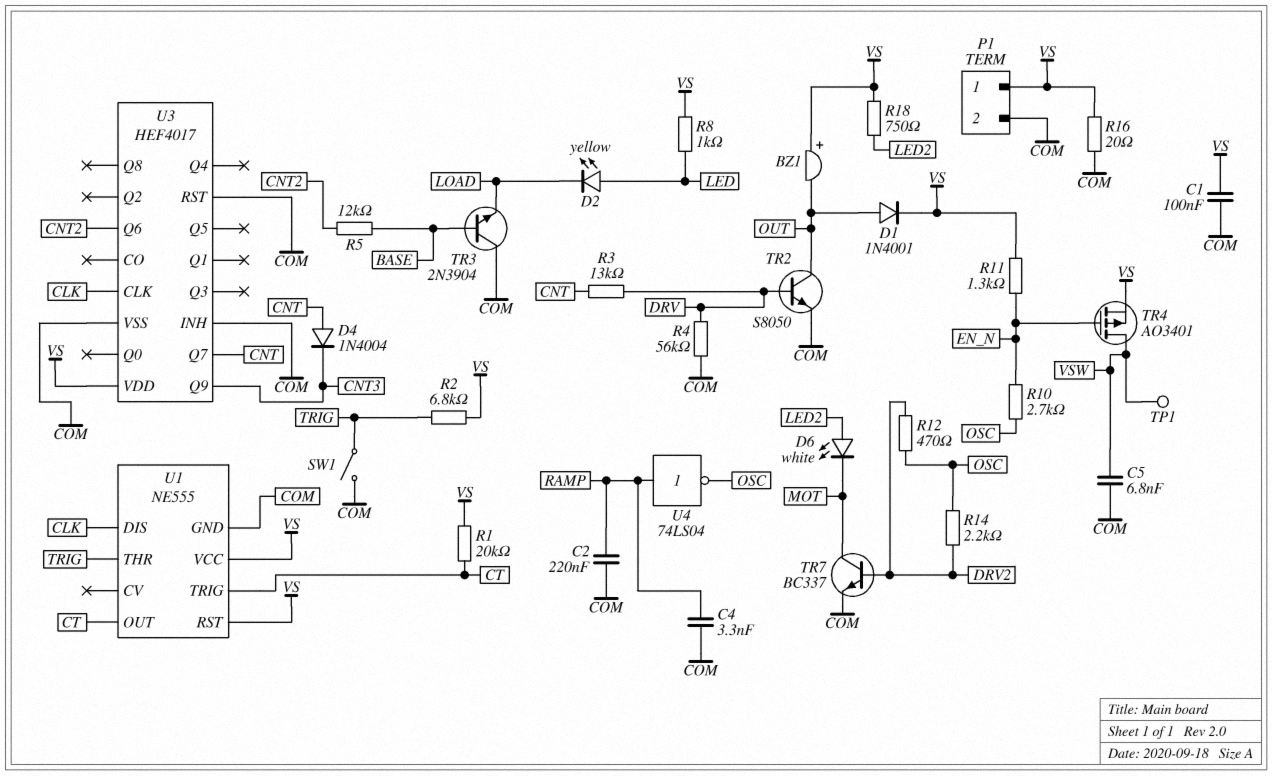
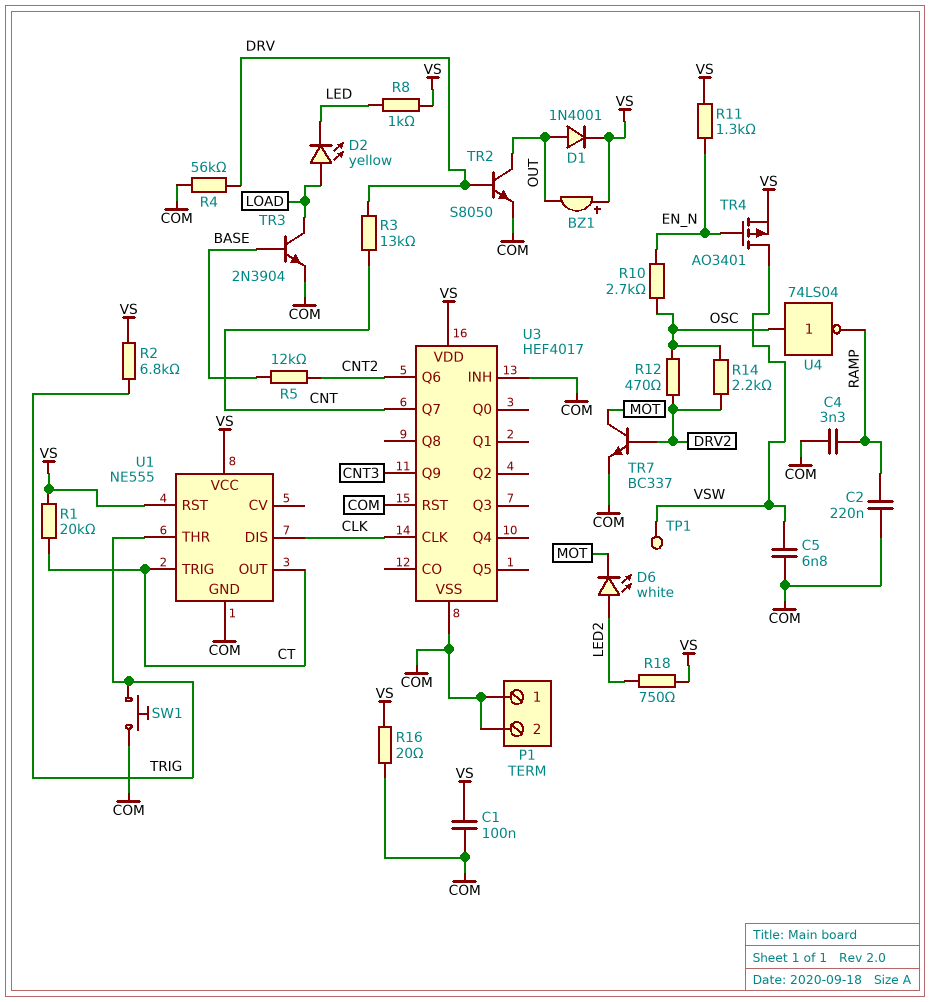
D2: LED yellow (A LED, K LOAD) -> LED yellow (A LOAD, K LED)
D4: diode 1N4004 (A CNT, K CNT3) -> none
P1 pin 1: VS -> COM
SW1: switch (COM, TRIG) -> button (COM, TRIG)
TR3: NPN 2N3904 (B BASE, C COM, E LOAD) -> NPN 2N3904 (B BASE, C LOAD, E COM)
U4: NOT 74LS04 (in RAMP, out OSC) -> NOT 74LS04 (in OSC, out RAMP)

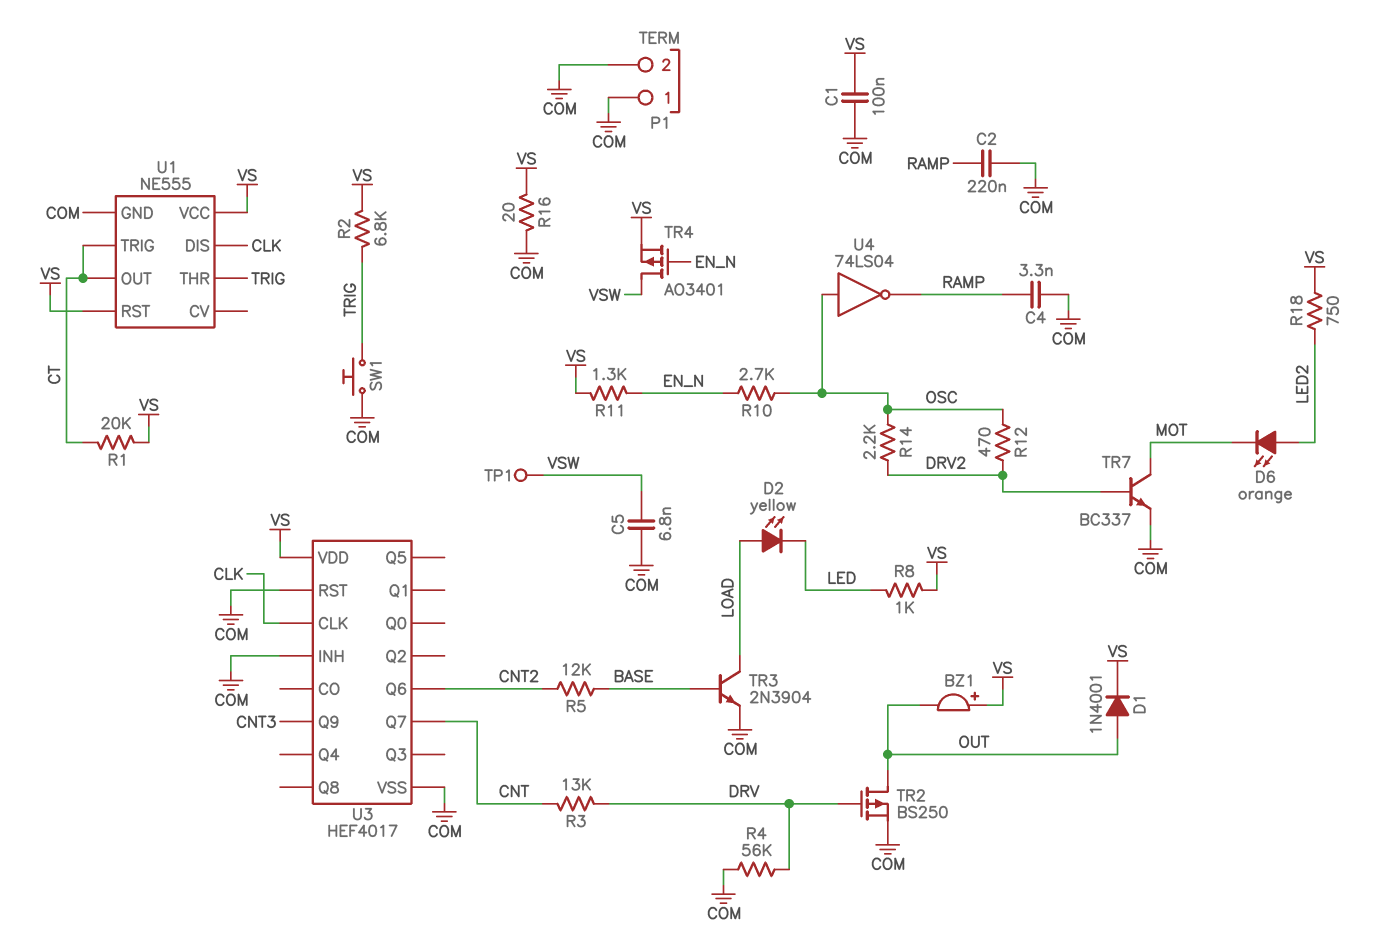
D6: LED white (A LED2, K MOT) -> LED orange (A LED2, K MOT)
TR2: NPN S8050 (B DRV, C OUT, E COM) -> PMOS BS250 (G DRV, D OUT, S COM)

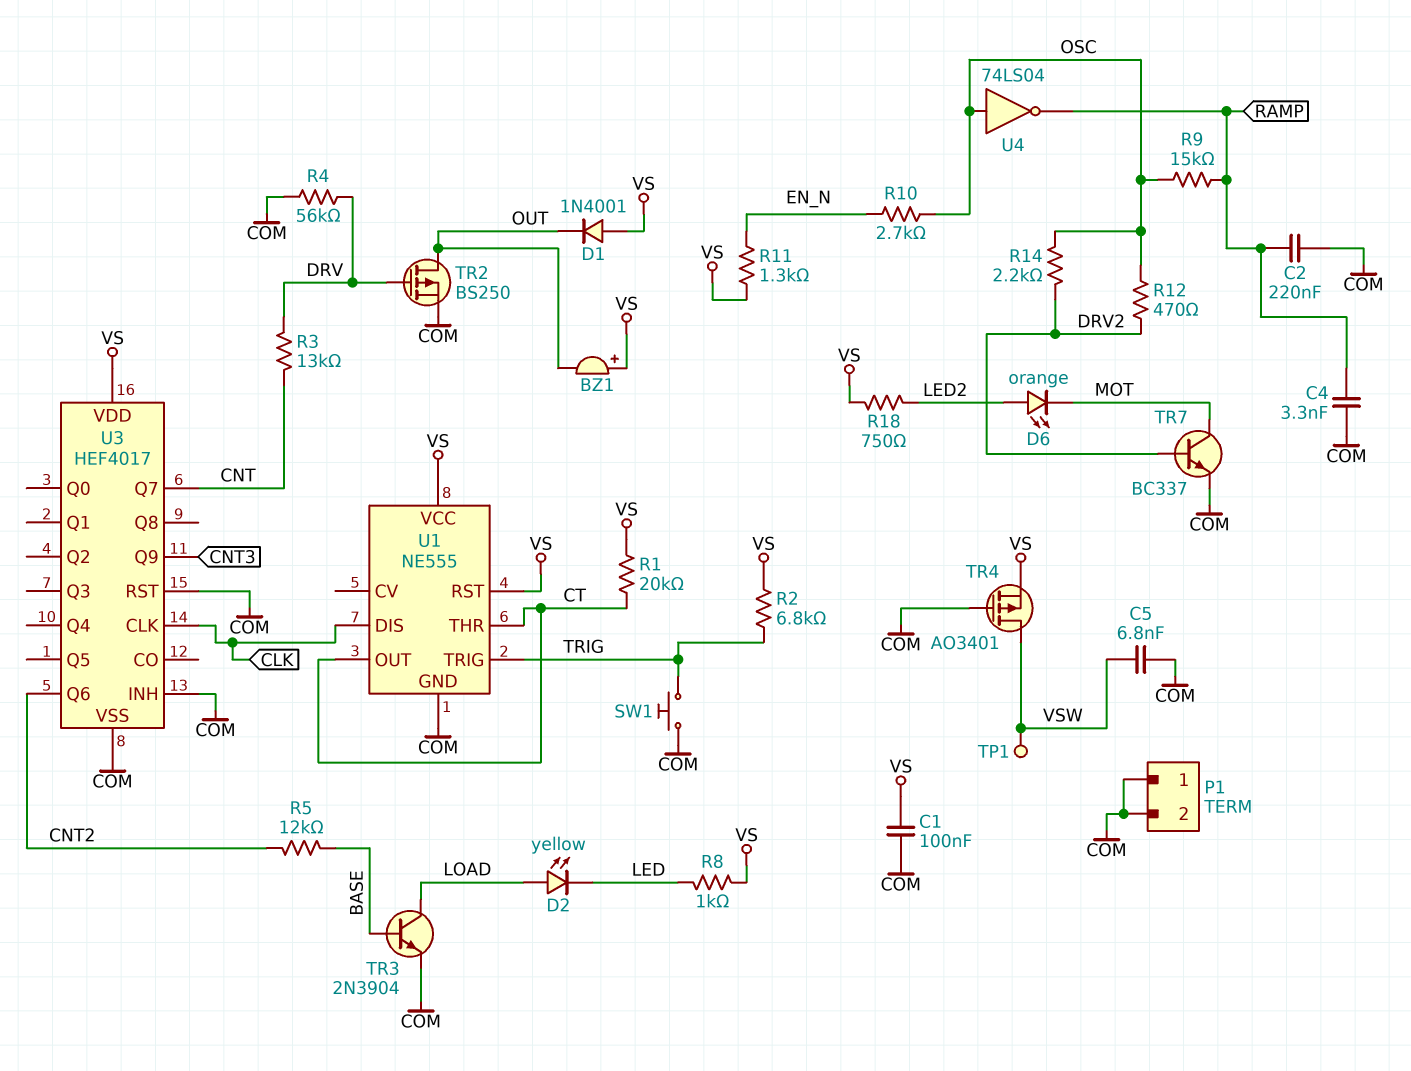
D1: diode 1N4001 (A OUT, K VS) -> diode 1N4001 (A VS, K OUT)
R9: none -> 15k (OSC, RAMP)
R16: 20 (COM, VS) -> none
TR4: PMOS AO3401 (G EN_N, D VSW, S VS) -> PMOS AO3401 (G COM, D VSW, S VS)
U1 pin THR: TRIG -> CT
U1 pin TRIG: CT -> TRIG

